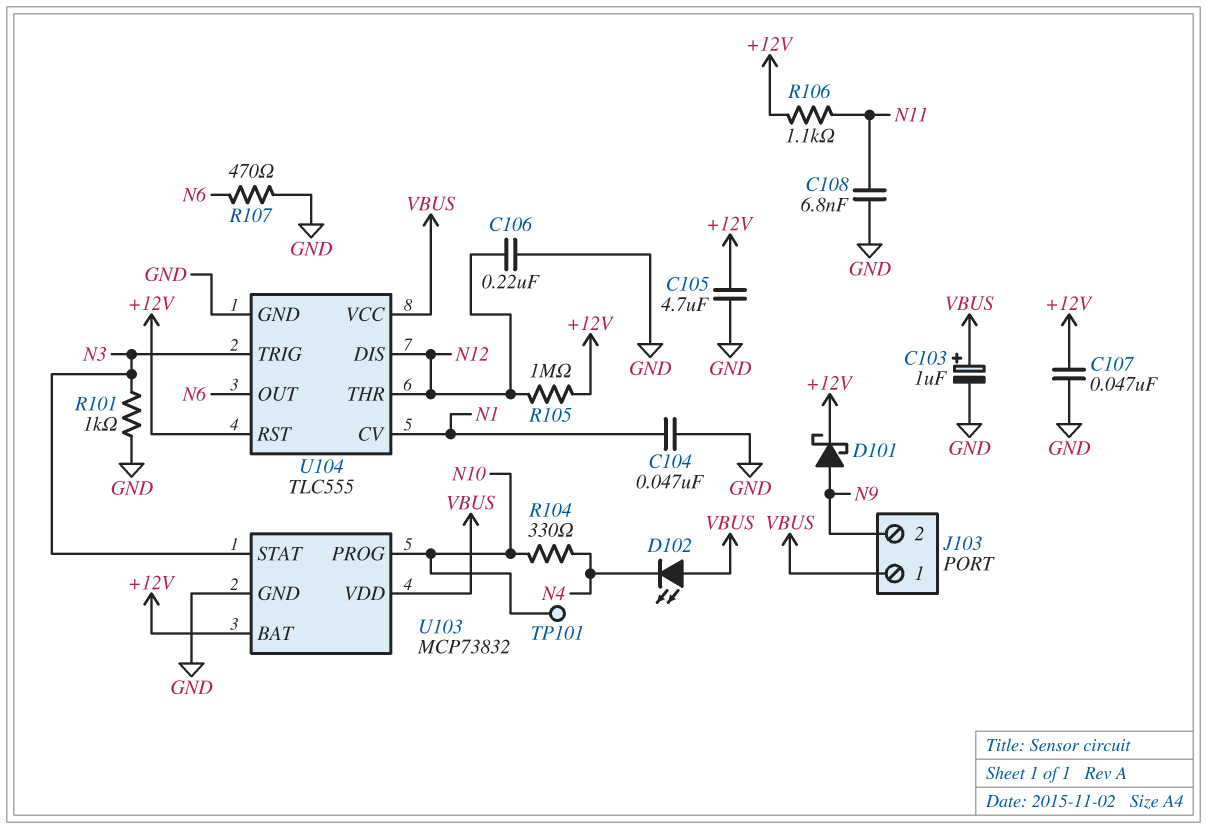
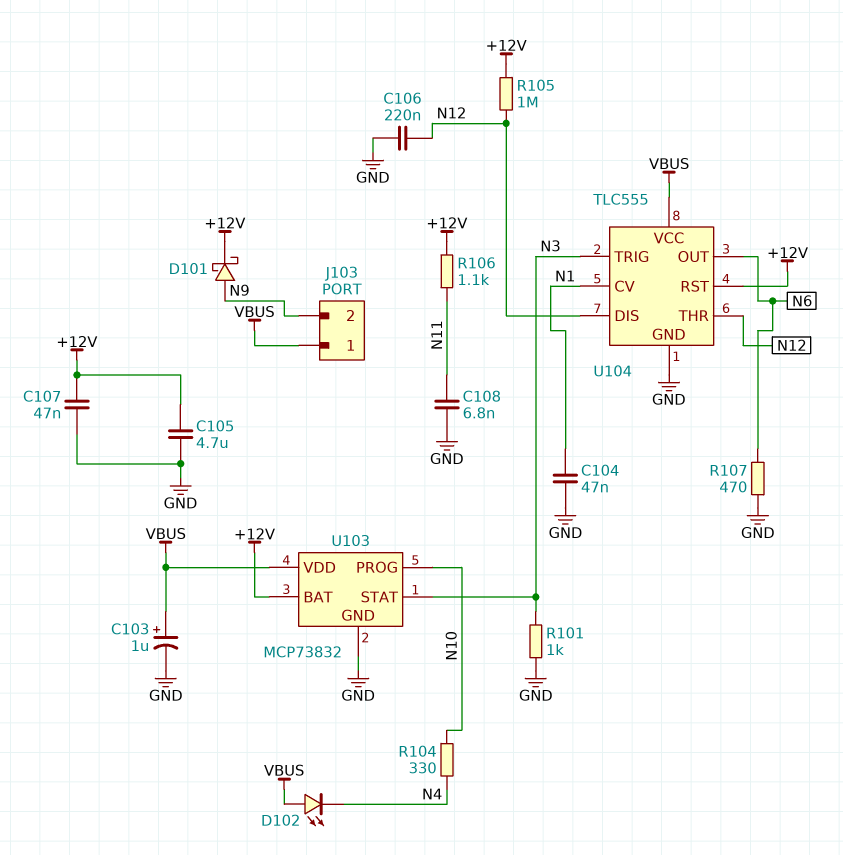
TP101: test point (N10) -> none

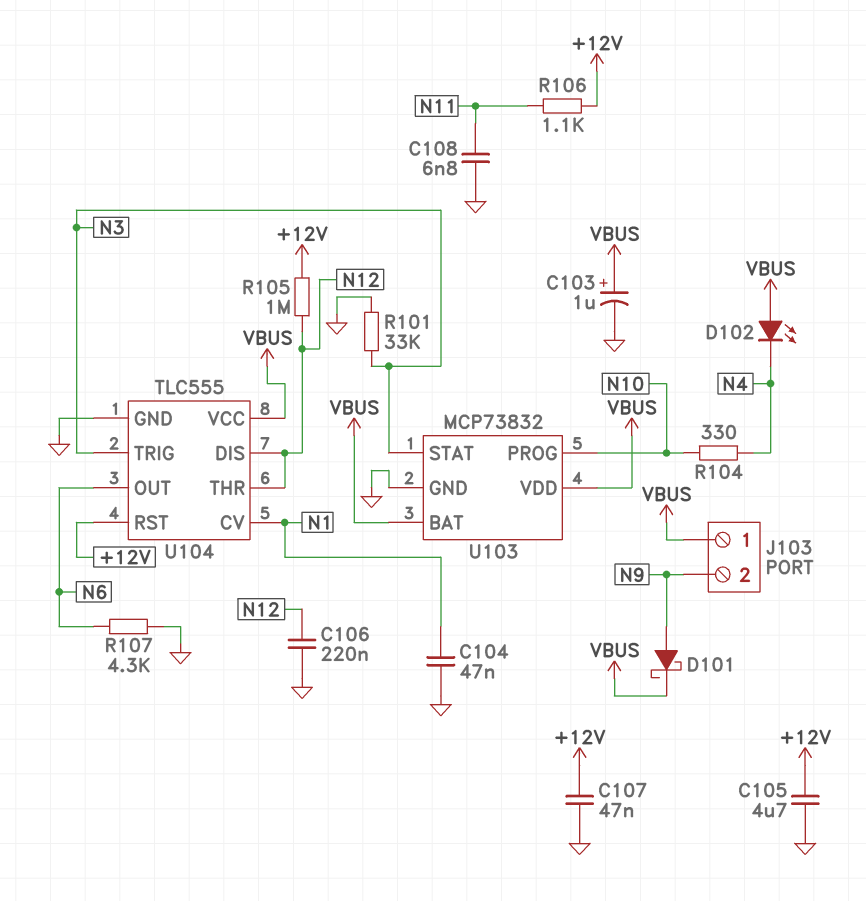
D101: schottky (A N9, K +12V) -> schottky (A N9, K VBUS)
R101: 1k (GND, N3) -> 33k (GND, N3)
R107: 470 (GND, N6) -> 4.3k (GND, N6)
U103 pin BAT: +12V -> VBUS

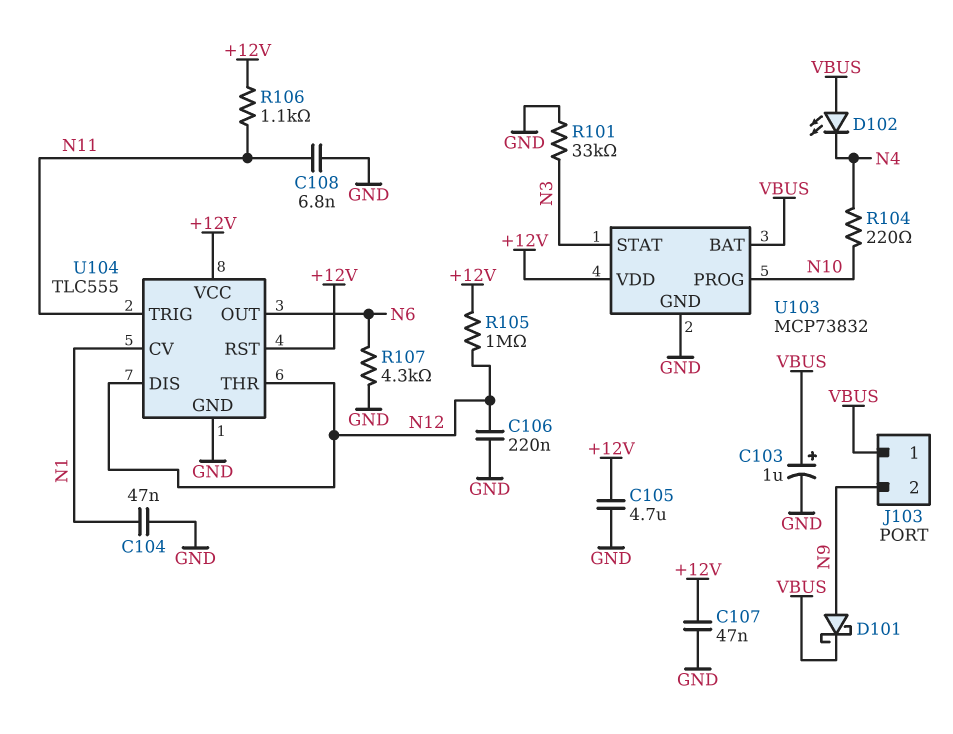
R104: 330 (N4, N10) -> 220 (N4, N10)
U103 pin VDD: VBUS -> +12V
U104 pin TRIG: N3 -> N11
U104 pin VCC: VBUS -> +12V

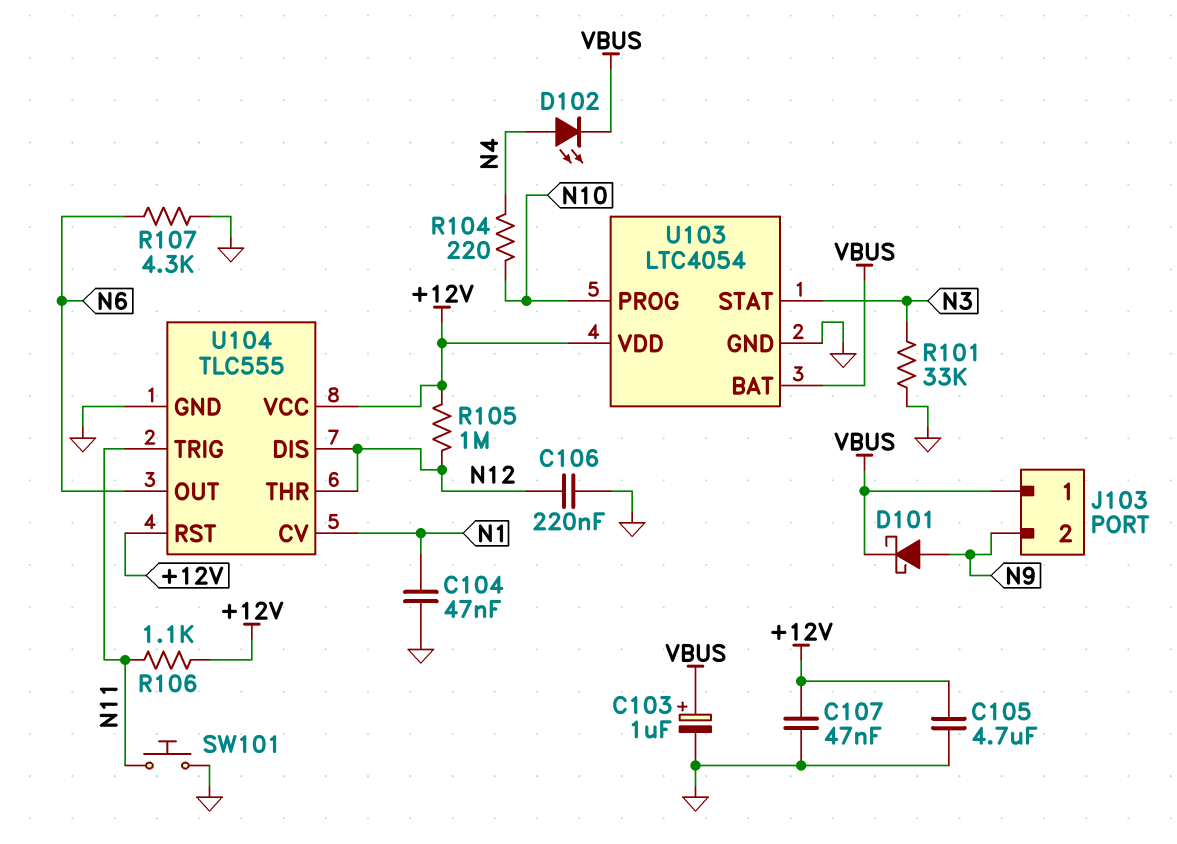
C108: 6.8nF (GND, N11) -> none
D102: LED (A VBUS, K N4) -> LED (A N4, K VBUS)
SW101: none -> button (GND, N11)
U103: MCP73832 -> LTC4054

